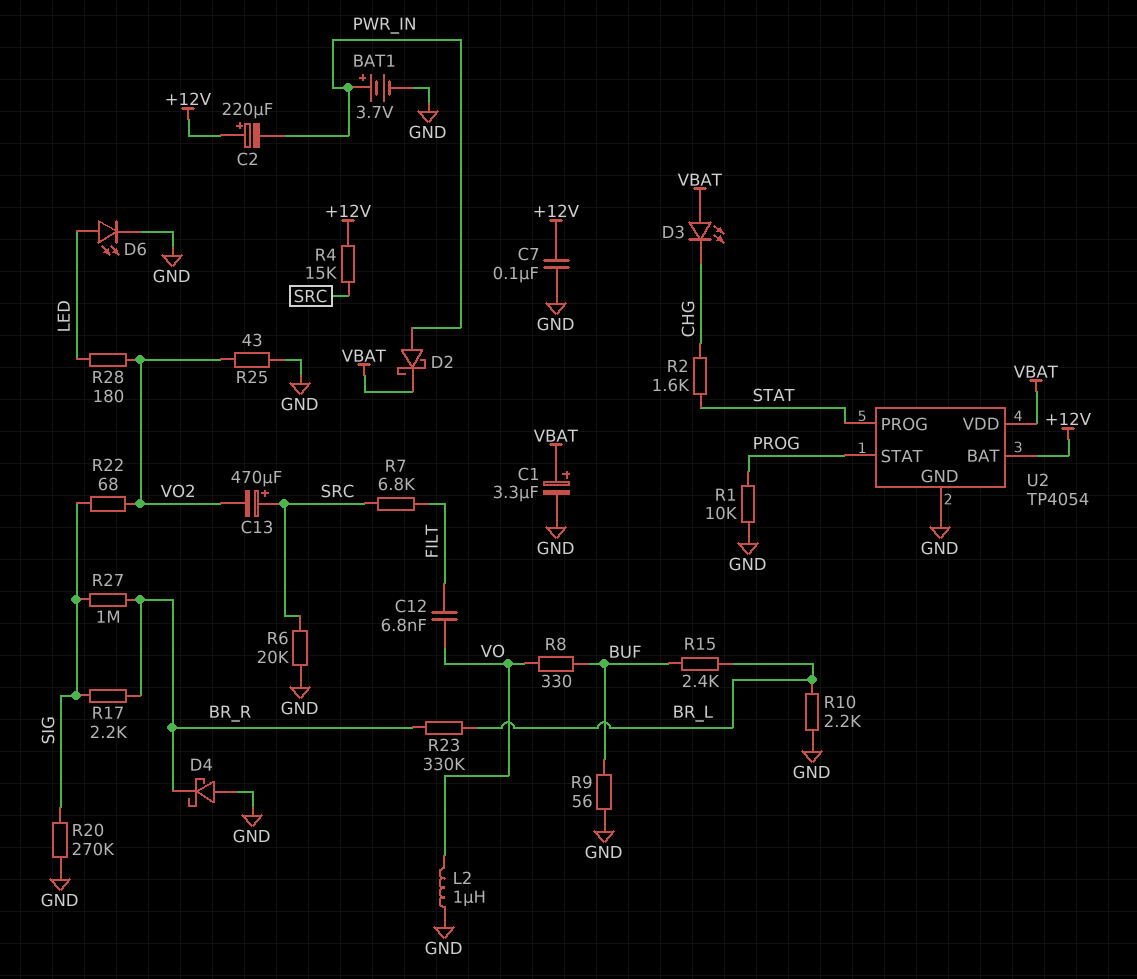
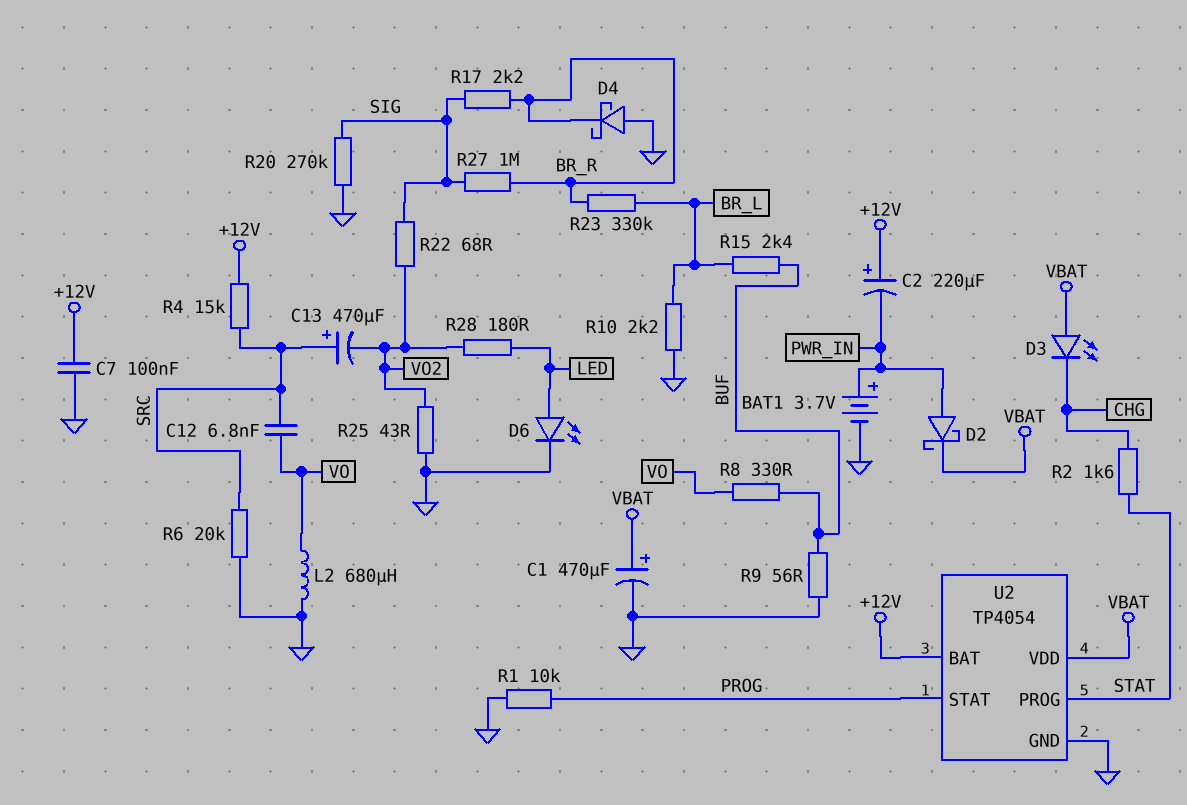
C1: 3.3uF (plus VBAT, minus GND) -> 470uF (plus VBAT, minus GND)
C12: 6.8nF (FILT, VO) -> 6.8nF (SRC, VO)
L2: 1uH (GND, VO) -> 680uH (GND, VO)
R7: 6.8k (FILT, SRC) -> none

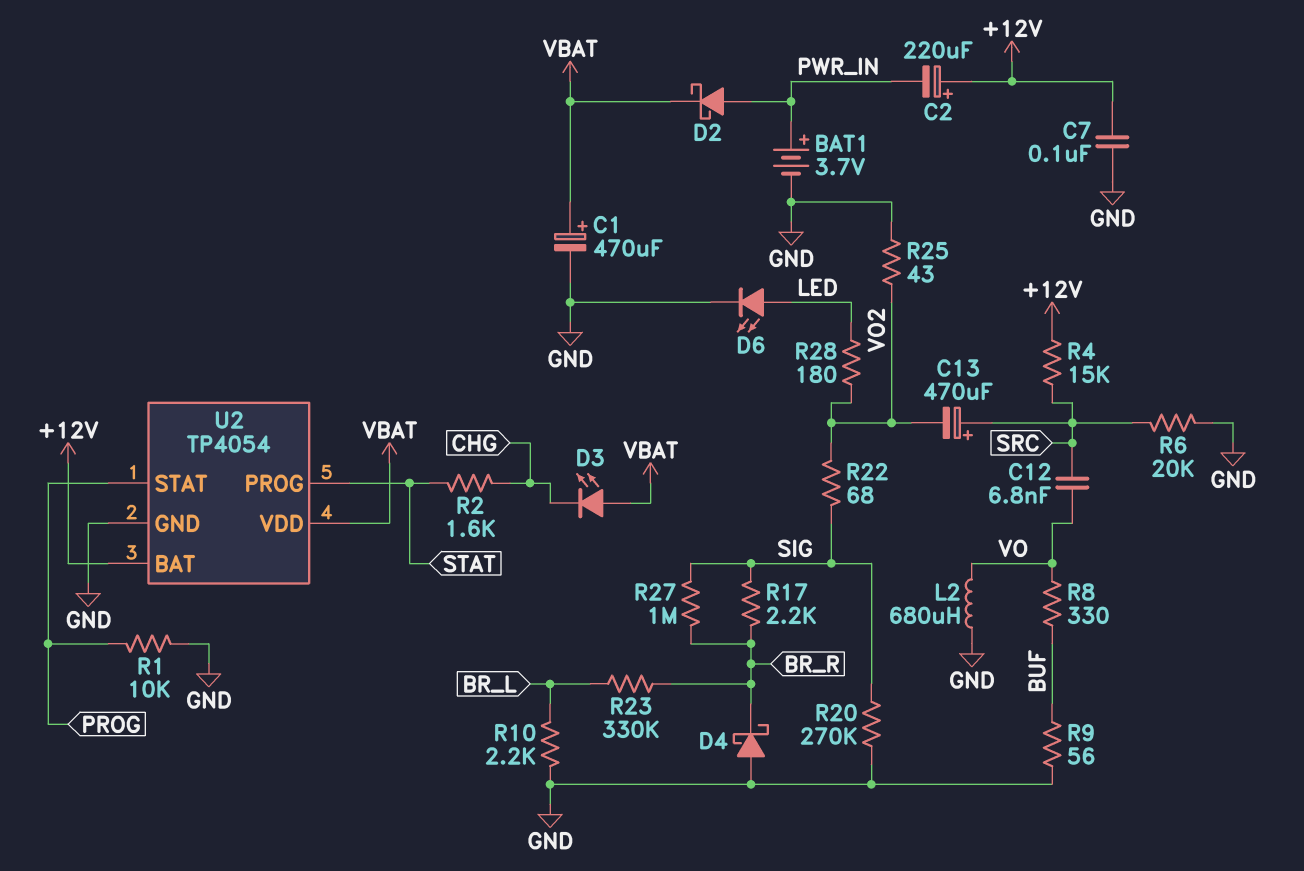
R15: 2.4k (BR_L, BUF) -> none

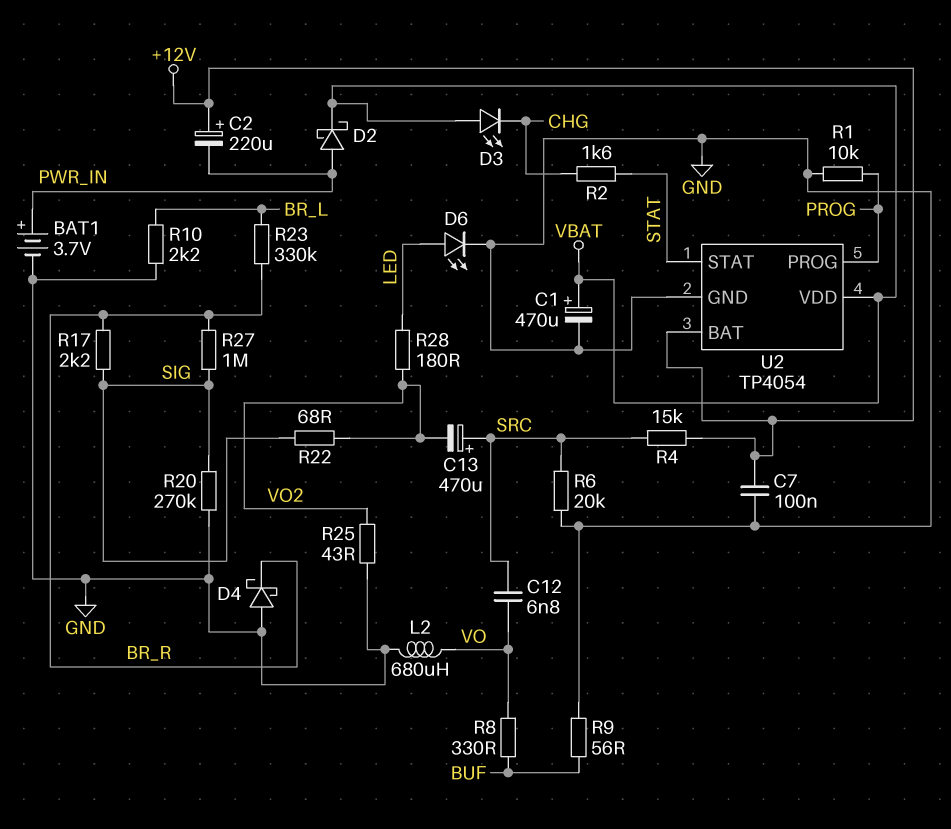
U2 pin PROG: STAT -> PROG
U2 pin STAT: PROG -> STAT

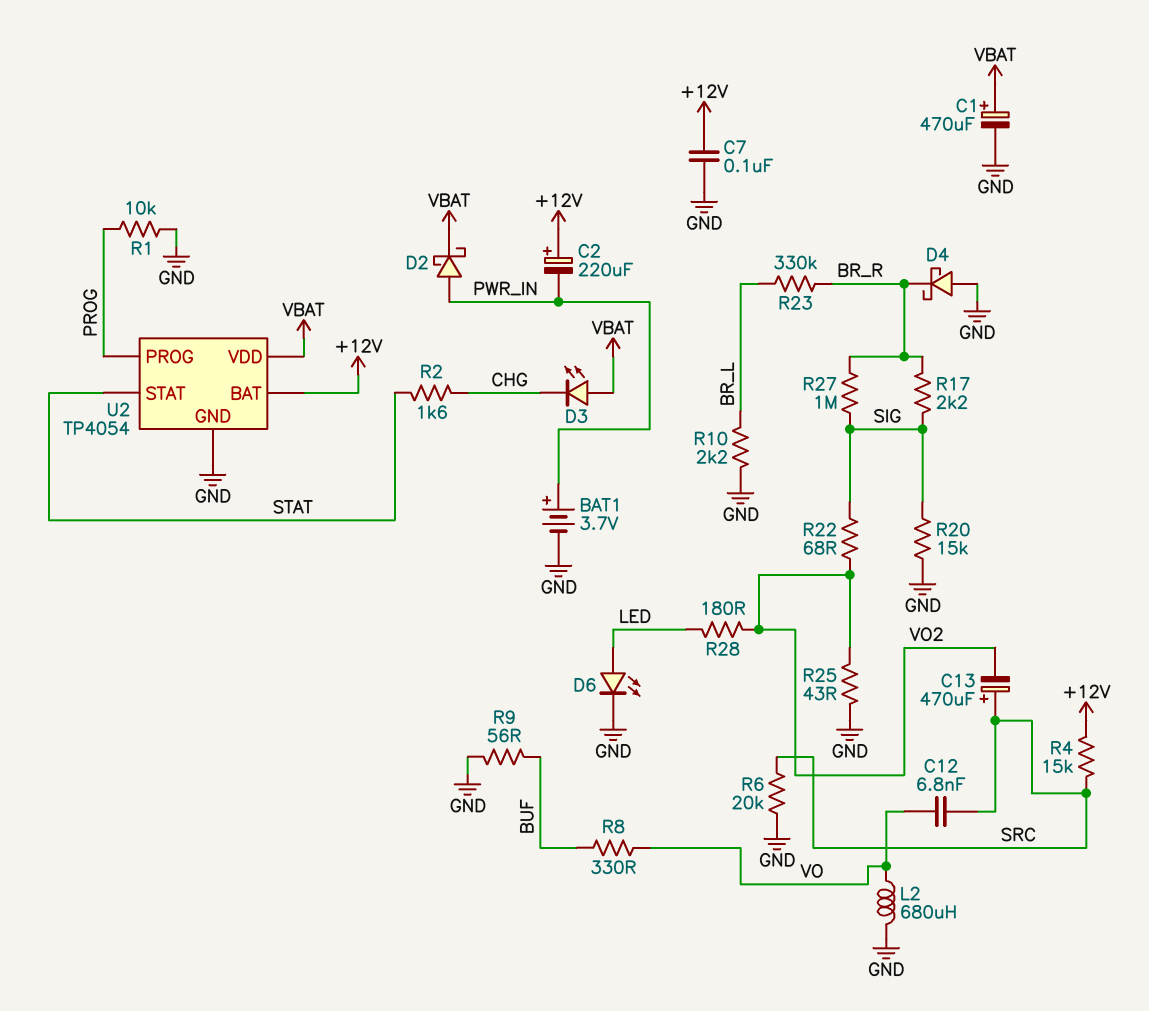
R20: 270k (GND, SIG) -> 15k (GND, SIG)

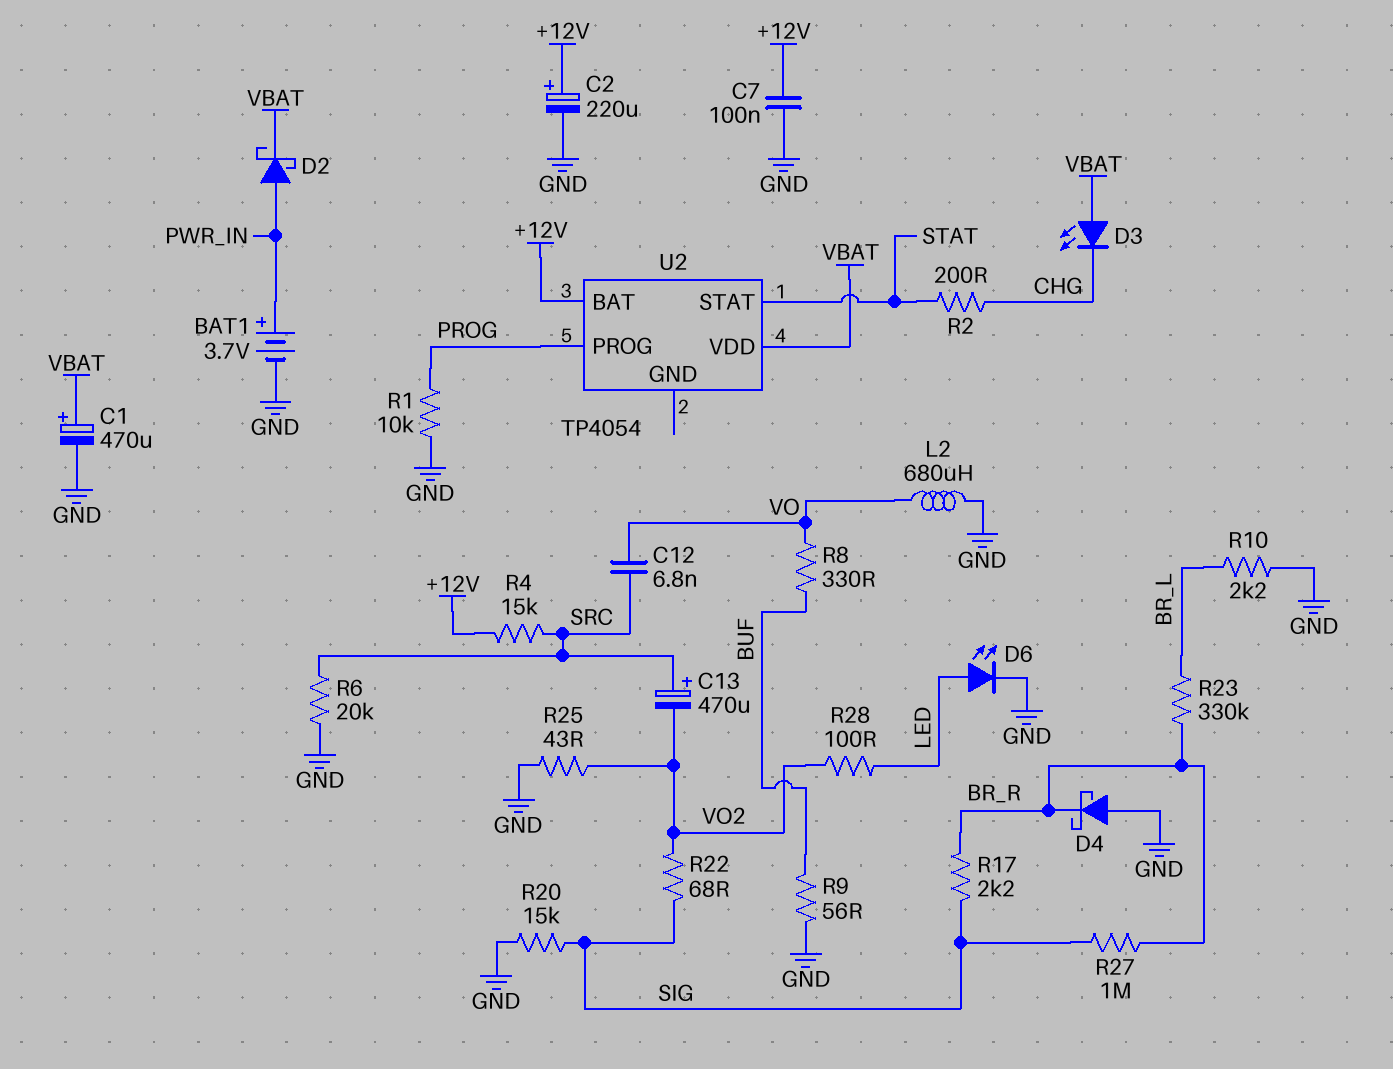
C2: 220uF (plus +12V, minus PWR_IN) -> 220uF (plus +12V, minus GND)
R2: 1.6k (CHG, STAT) -> 200 (CHG, STAT)
R28: 180 (LED, VO2) -> 100 (LED, VO2)
U2 pin GND: GND -> none

